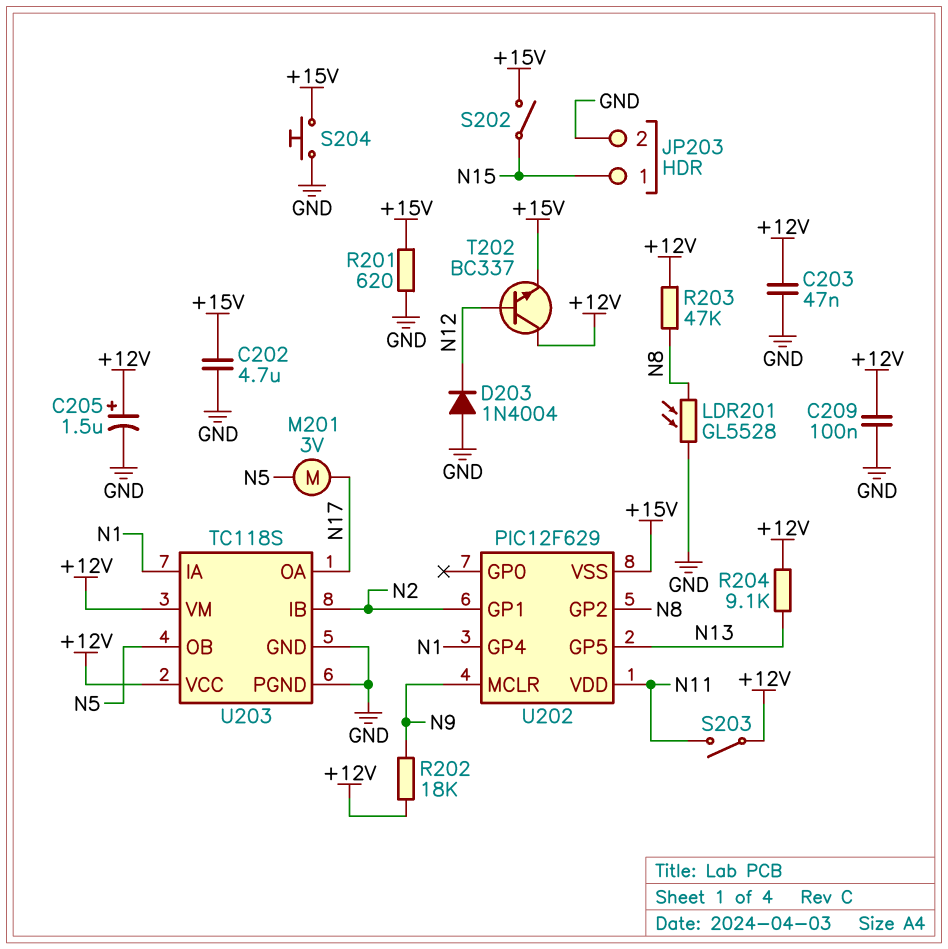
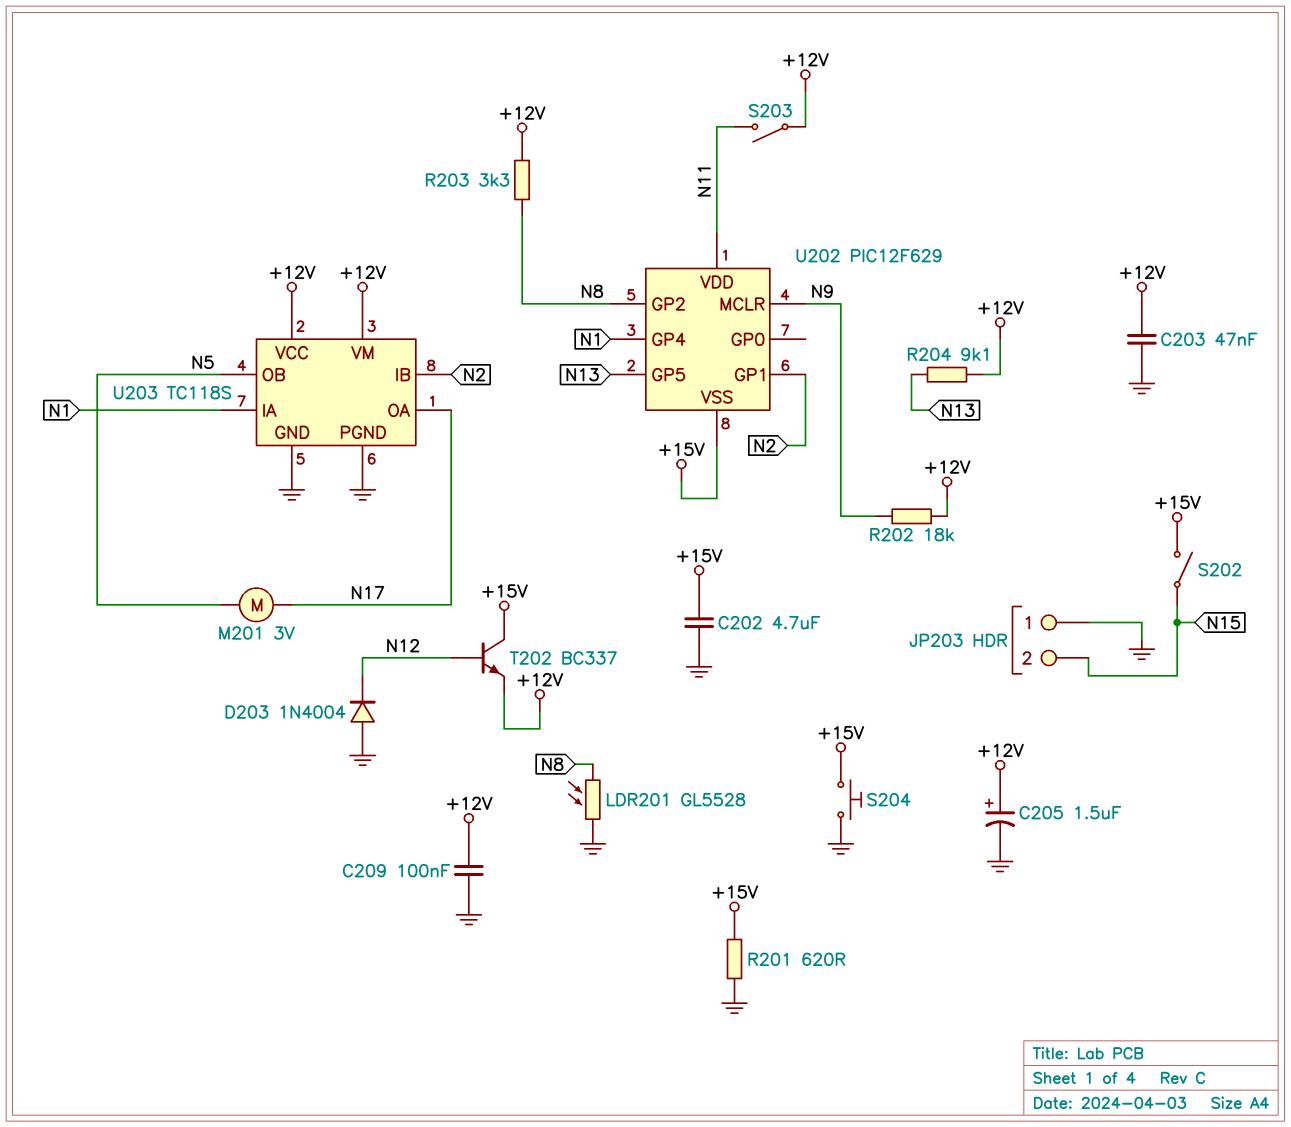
JP203 pin 1: N15 -> GND
JP203 pin 2: GND -> N15
R203: 47k (+12V, N8) -> 3.3k (+12V, N8)
T202: NPN BC337 (B N12, C +12V, E +15V) -> NPN BC337 (B N12, C +15V, E +12V)

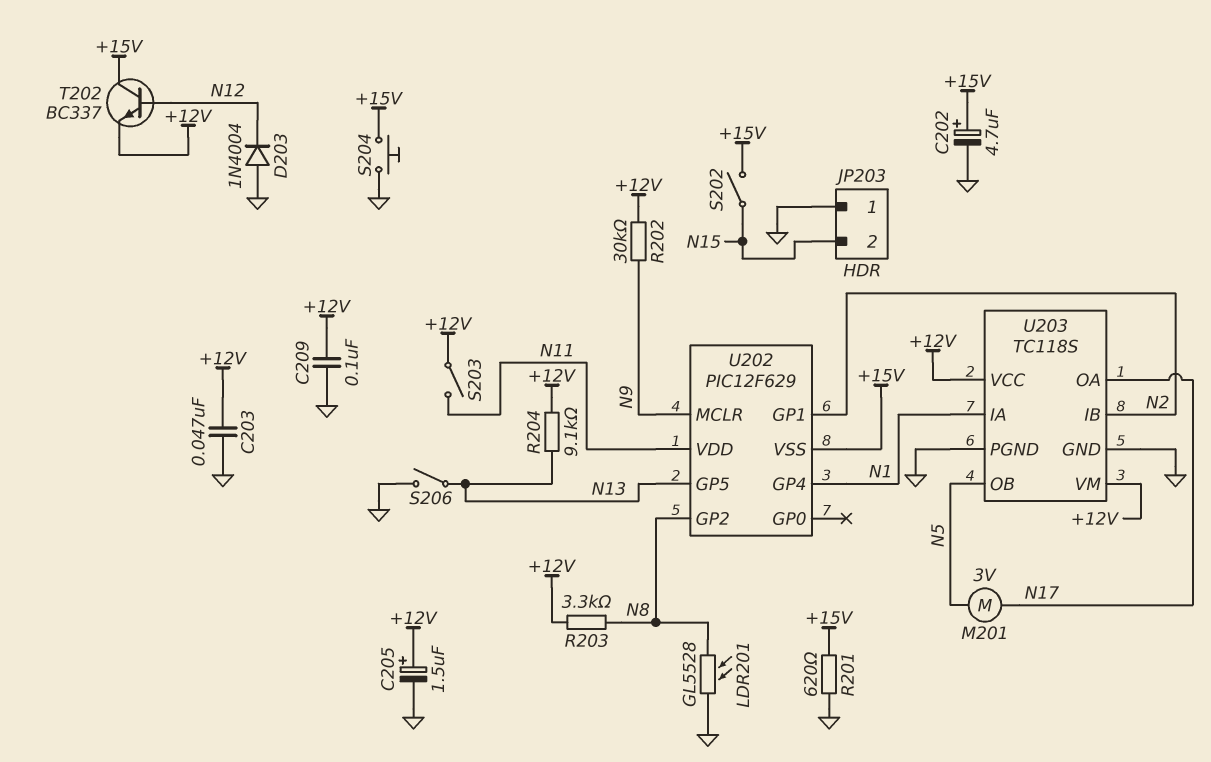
C202: 4.7uF (+15V, GND) -> 4.7uF (plus +15V, minus GND)
R202: 18k (+12V, N9) -> 30k (+12V, N9)
S206: none -> switch (GND, N13)

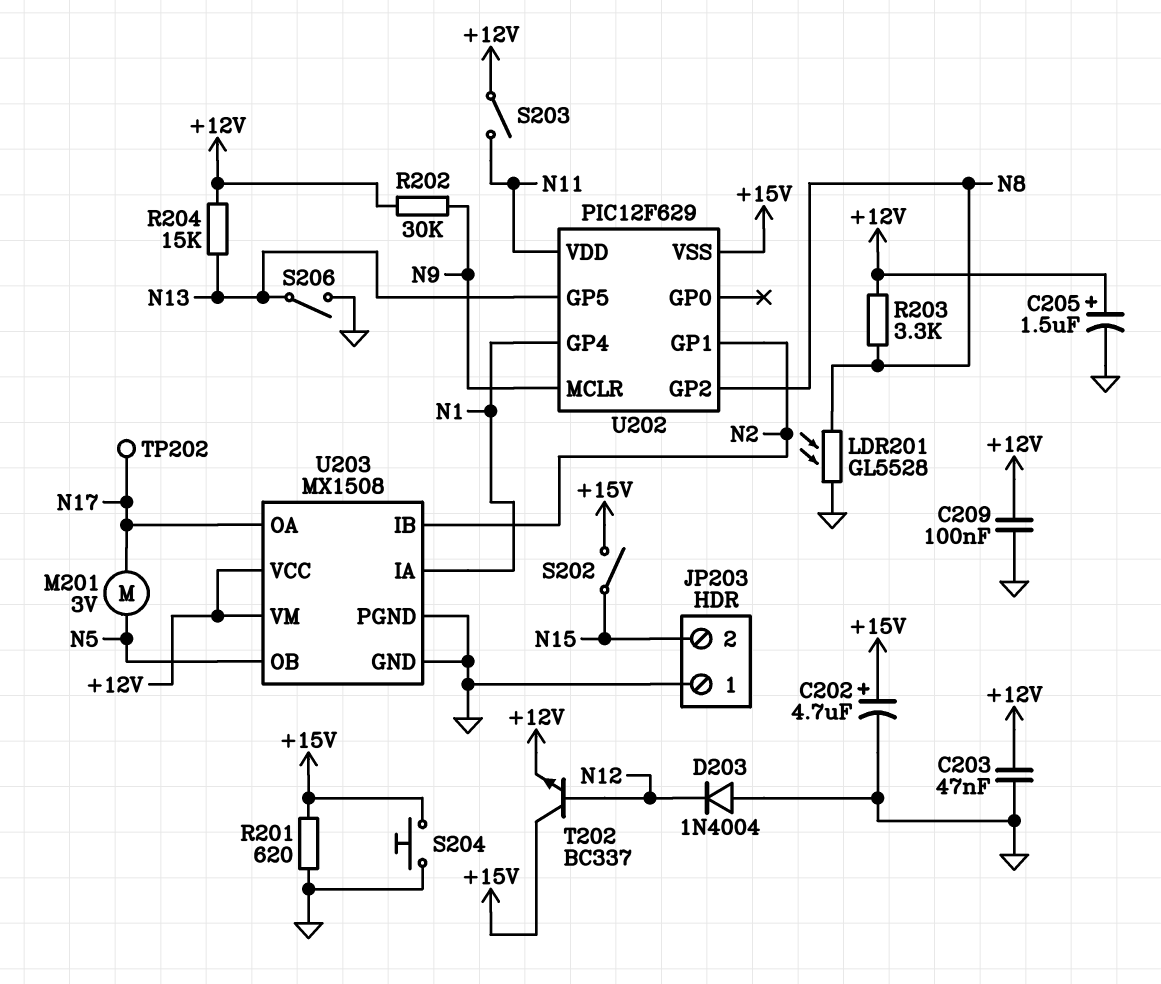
R204: 9.1k (+12V, N13) -> 15k (+12V, N13)
TP202: none -> test point (N17)
U203: TC118S -> MX1508

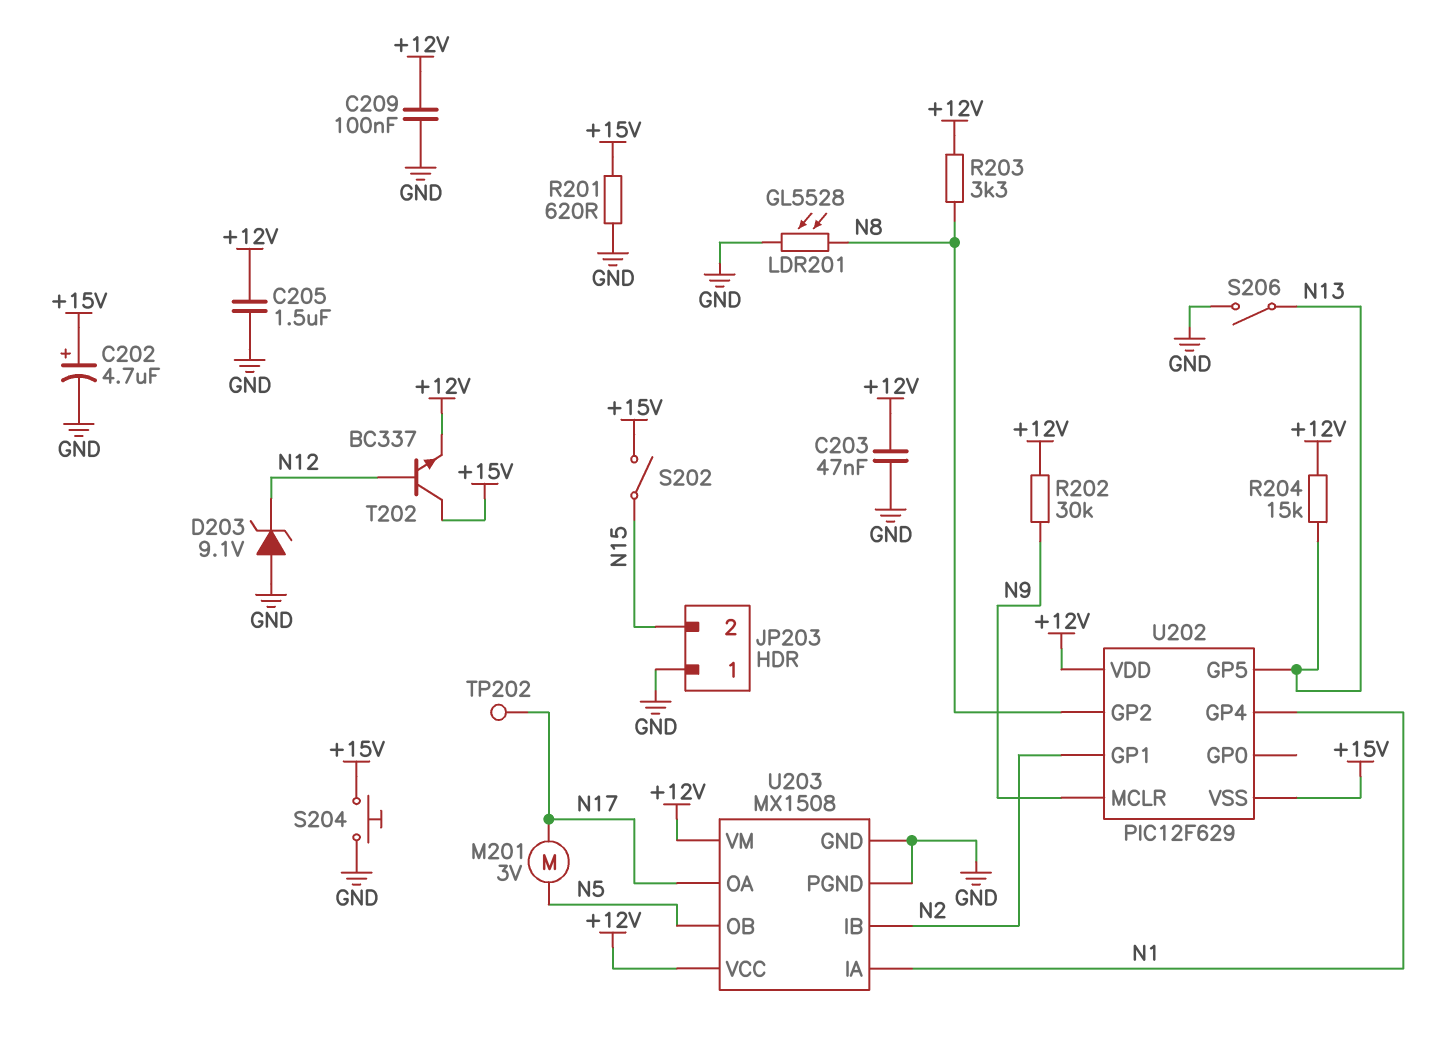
C205: 1.5uF (plus +12V, minus GND) -> 1.5uF (+12V, GND)
D203: diode 1N4004 (A GND, K N12) -> zener 9.1V (A GND, K N12)
S203: switch (+12V, N11) -> none
U202 pin VDD: N11 -> +12V

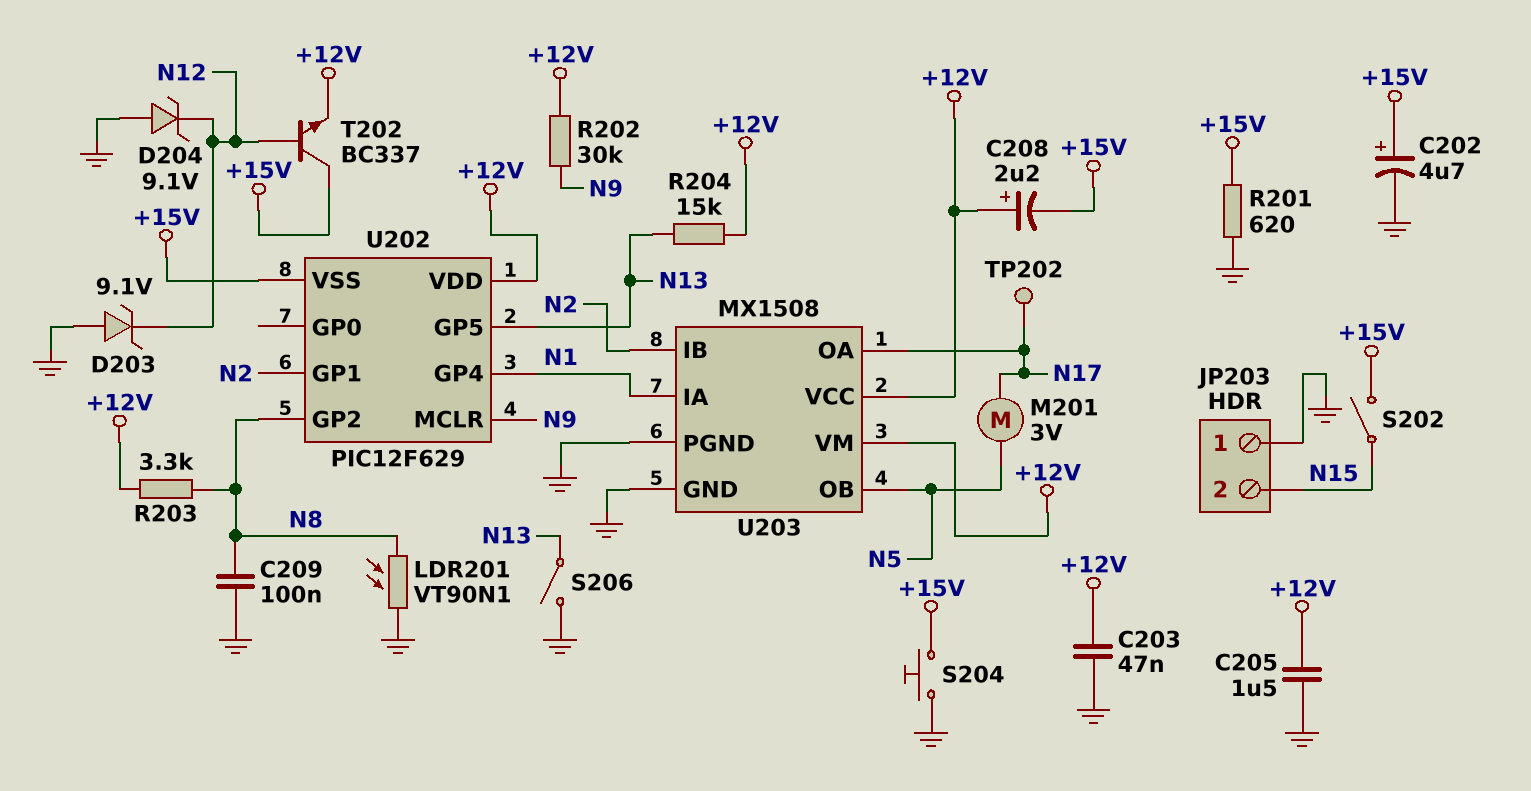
C208: none -> 2.2uF (plus +12V, minus +15V)
C209: 100nF (+12V, GND) -> 100nF (GND, N8)
D204: none -> zener 9.1V (A GND, K N12)
LDR201: GL5528 (GND, N8) -> VT90N1 (GND, N8)

